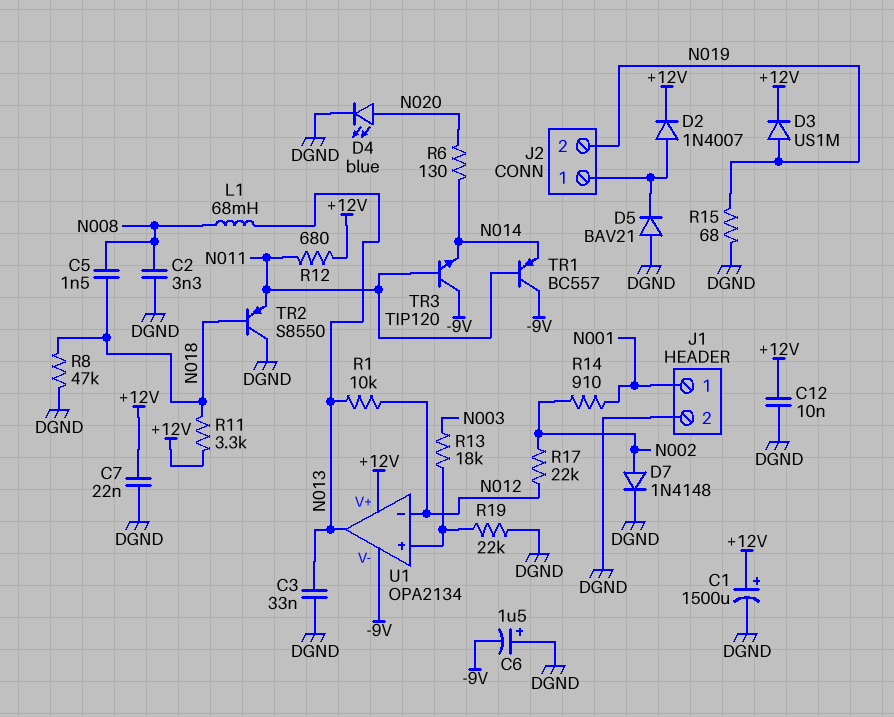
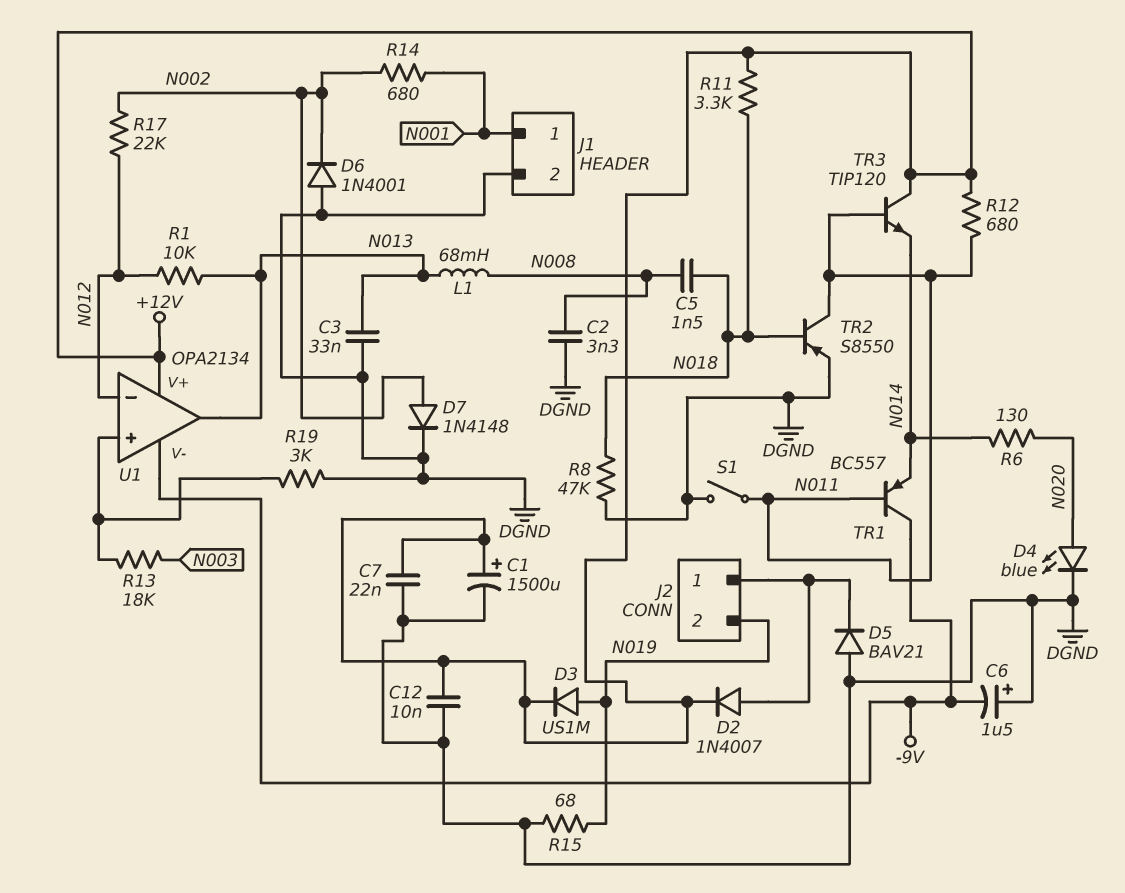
D6: none -> diode 1N4001 (A DGND, K N002)
R14: 910 (N001, N002) -> 680 (N001, N002)
R19: 22k (DGND, U1/in+) -> 3k (DGND, U1/in+)
S1: none -> switch (DGND, N011)
TR2: PNP S8550 (B N018, C DGND, E N011) -> PNP S8550 (B N018, C N011, E DGND)
TR3: NPN TIP120 (B N011, C -9V, E N014) -> NPN TIP120 (B N011, C +12V, E N014)

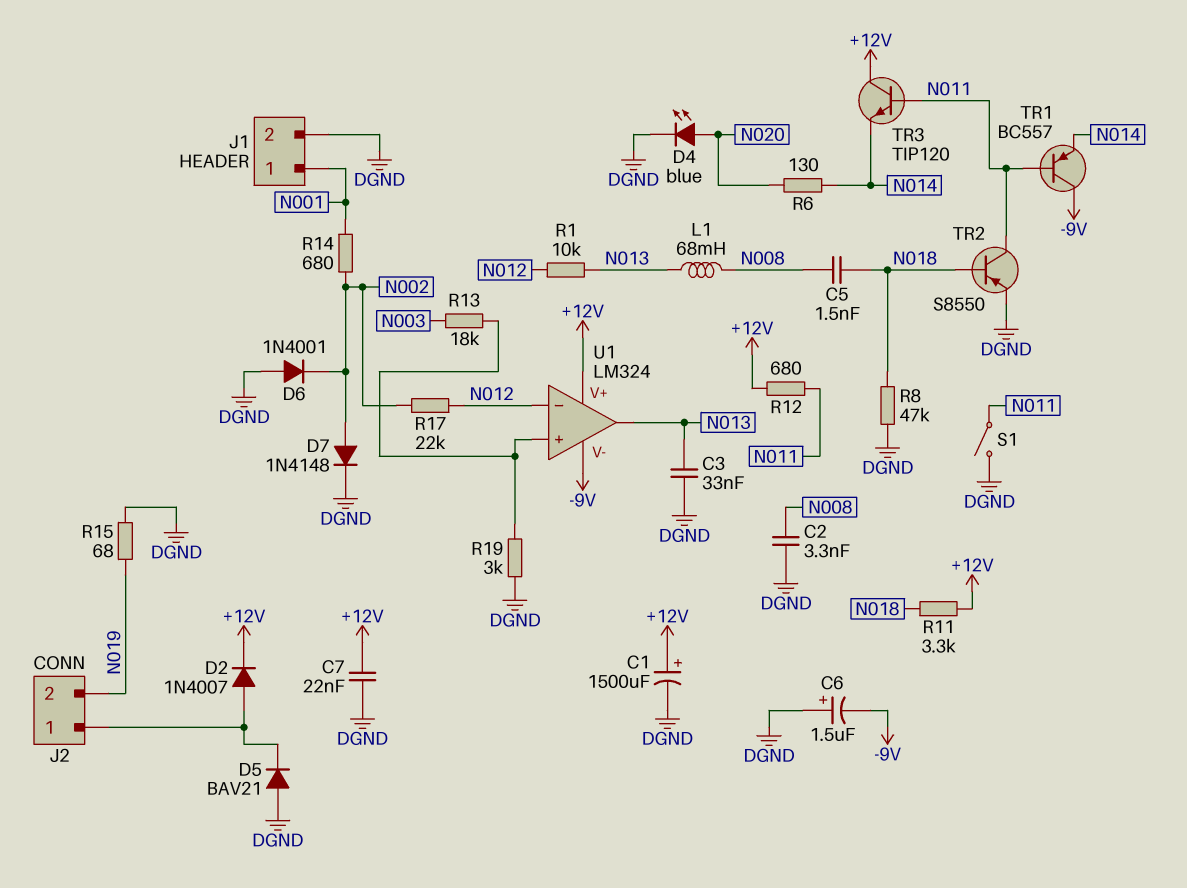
C12: 10nF (+12V, DGND) -> none
D3: diode US1M (A N019, K +12V) -> none
U1: OPA2134 -> LM324

